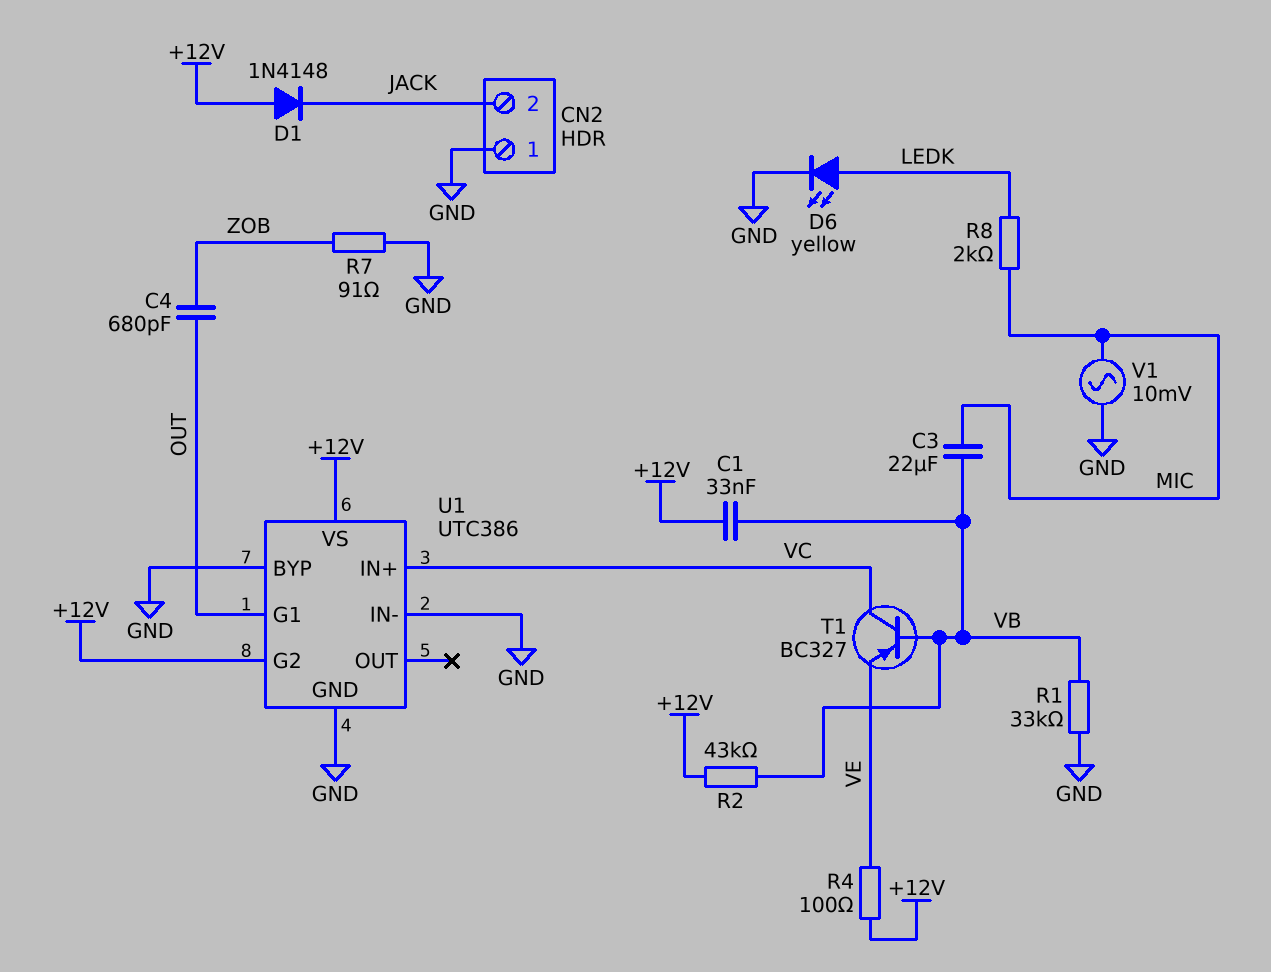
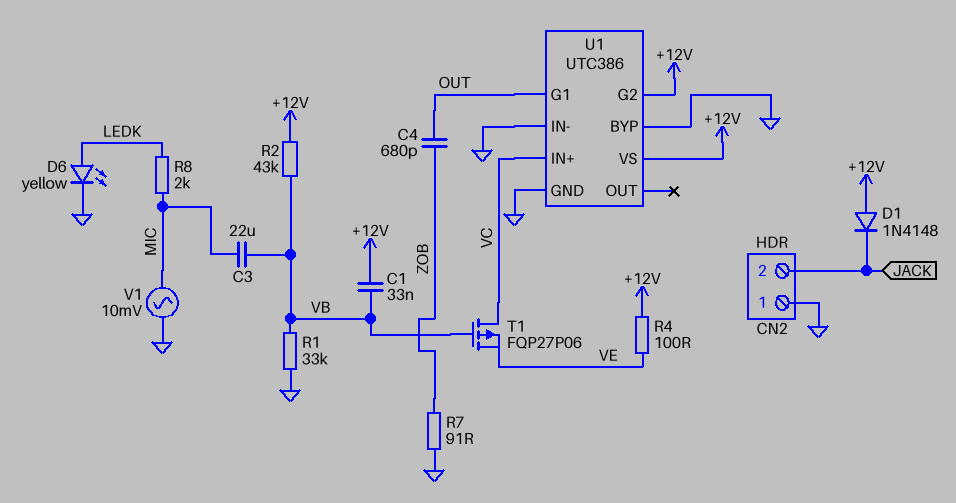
T1: PNP BC327 (B VB, C VC, E VE) -> PMOS FQP27P06 (G VB, D VC, S VE)

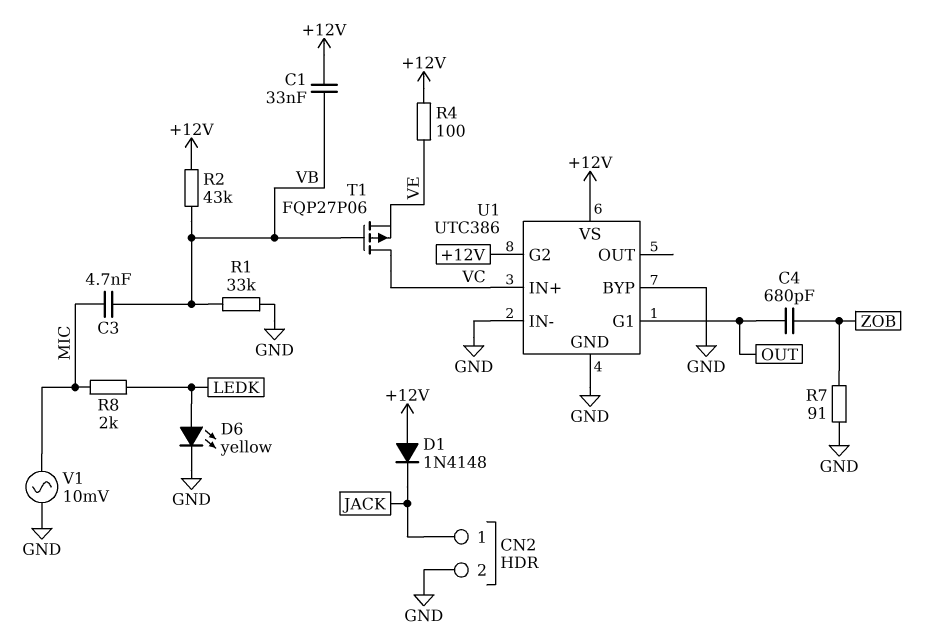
C3: 22uF (MIC, VB) -> 4.7nF (MIC, VB)
CN2 pin 1: GND -> JACK
CN2 pin 2: JACK -> GND

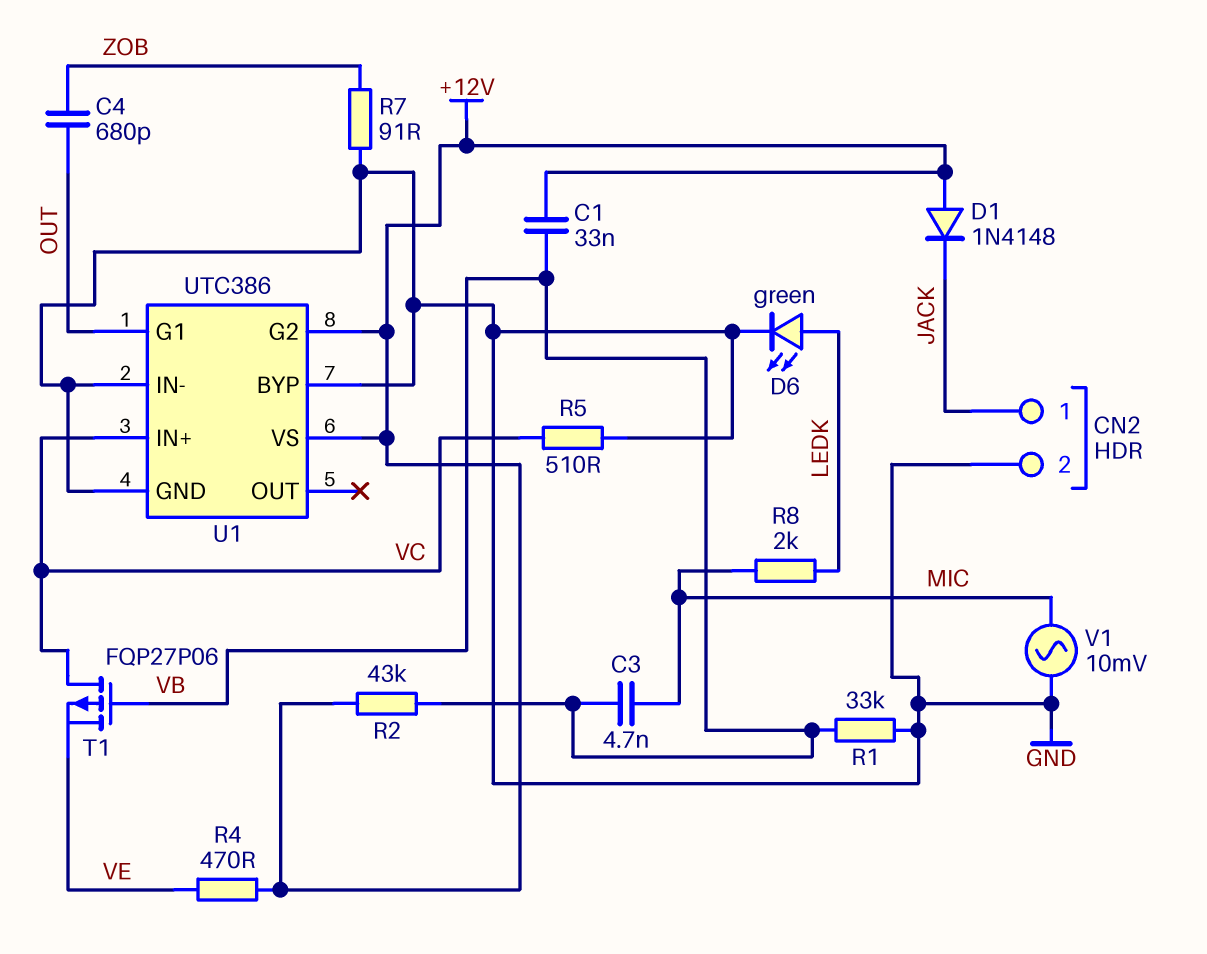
D6: LED yellow (A LEDK, K GND) -> LED green (A LEDK, K GND)
R4: 100 (+12V, VE) -> 470 (+12V, VE)
R5: none -> 510 (GND, VC)

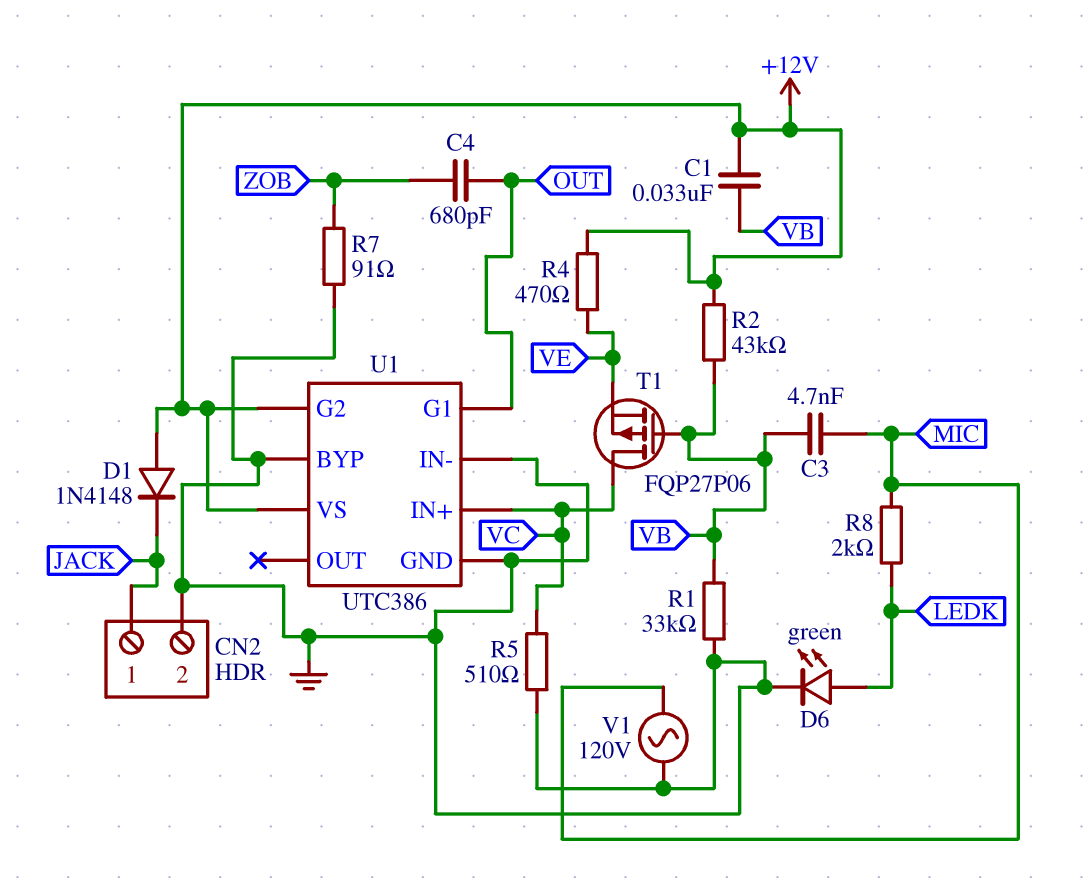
V1: AC 10mV (GND, MIC) -> AC 120V (GND, MIC)

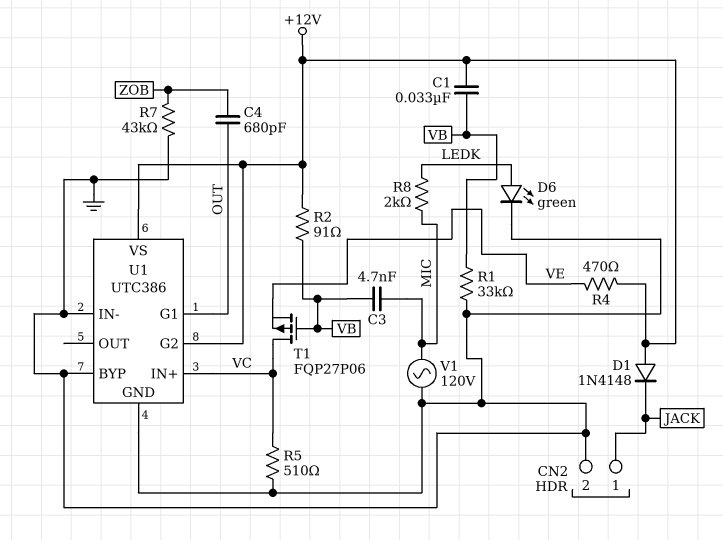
R2: 43k (+12V, VB) -> 91 (+12V, VB)
R7: 91 (GND, ZOB) -> 43k (GND, ZOB)

